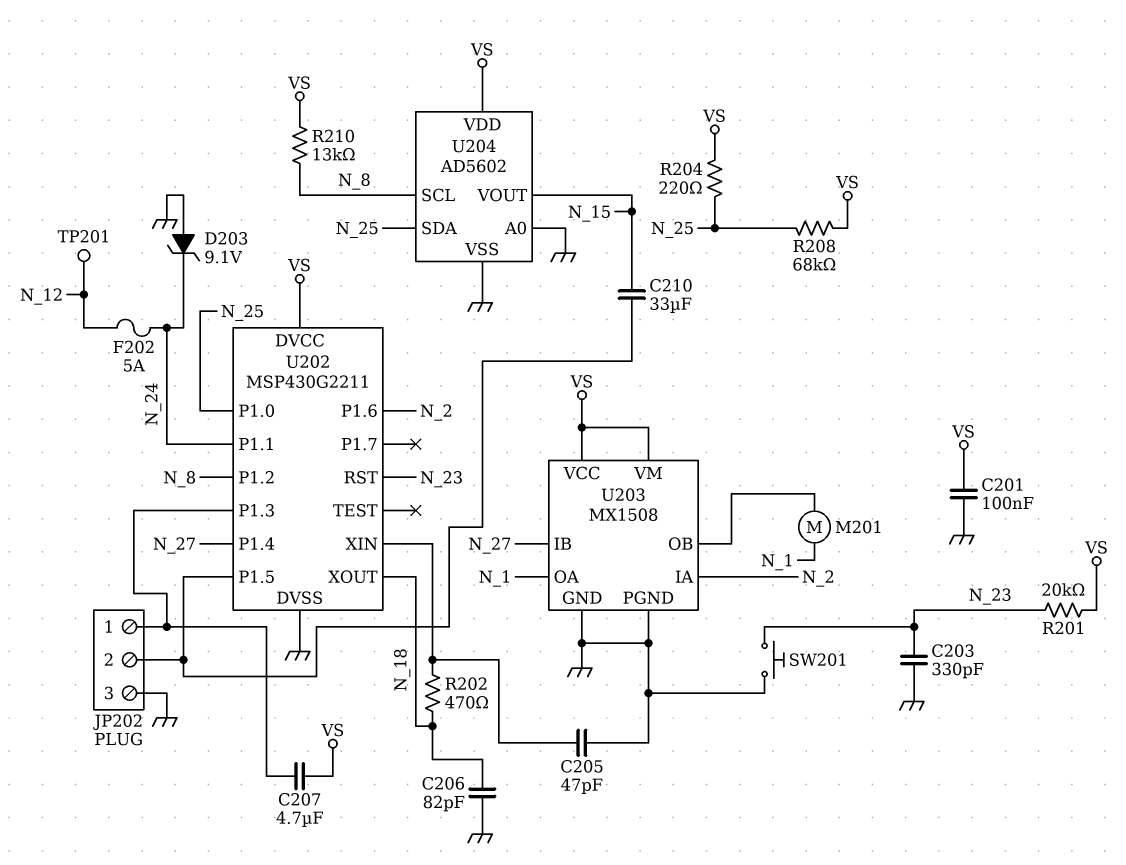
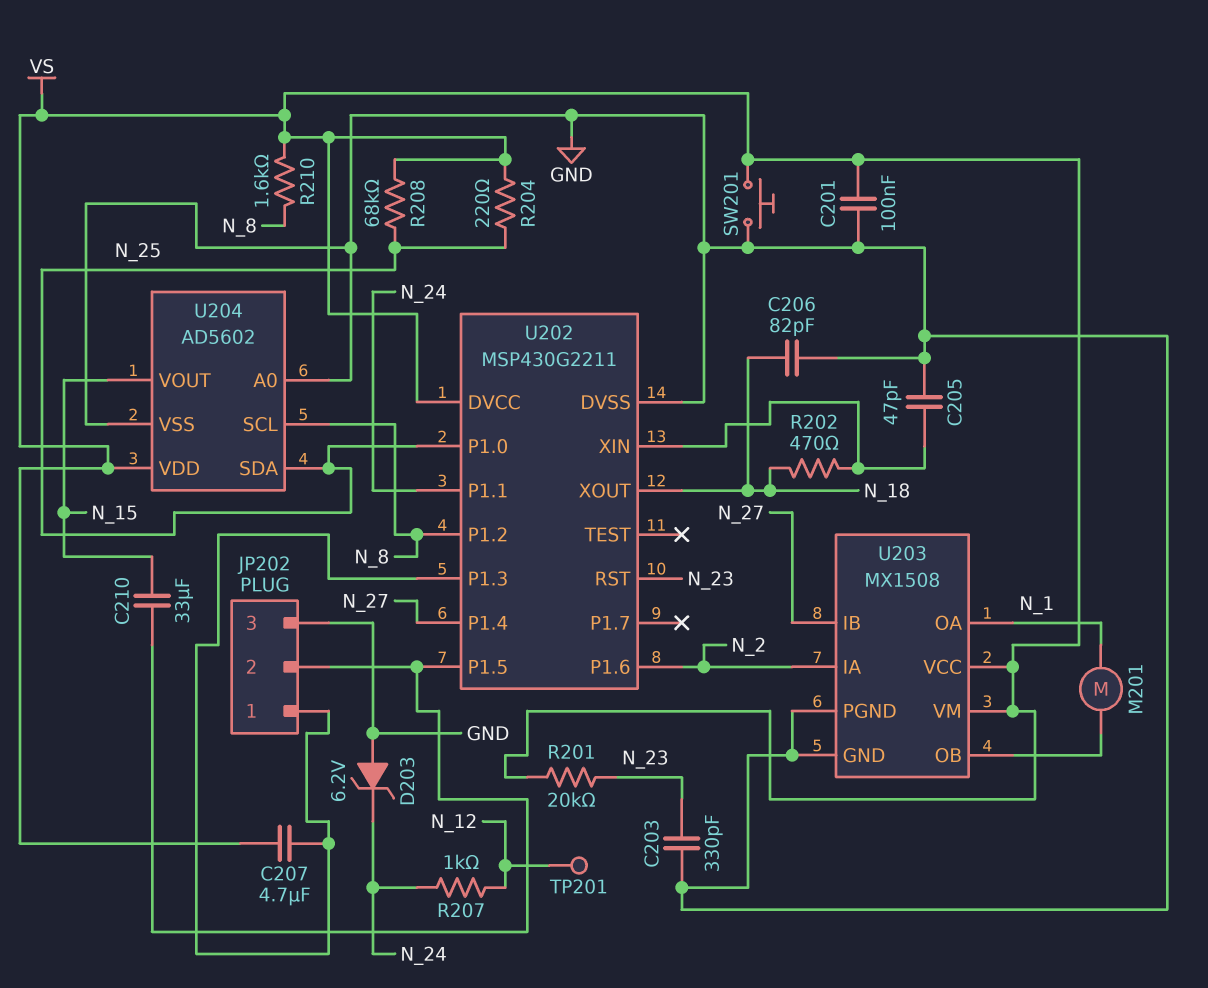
D203: zener 9.1V (A GND, K N_24) -> zener 6.2V (A GND, K N_24)
F202: 5A (N_12, N_24) -> none
R207: none -> 1k (N_12, N_24)
R210: 13k (N_8, VS) -> 1.6k (N_8, VS)
SW201: button (GND, N_23) -> button (GND, VS)

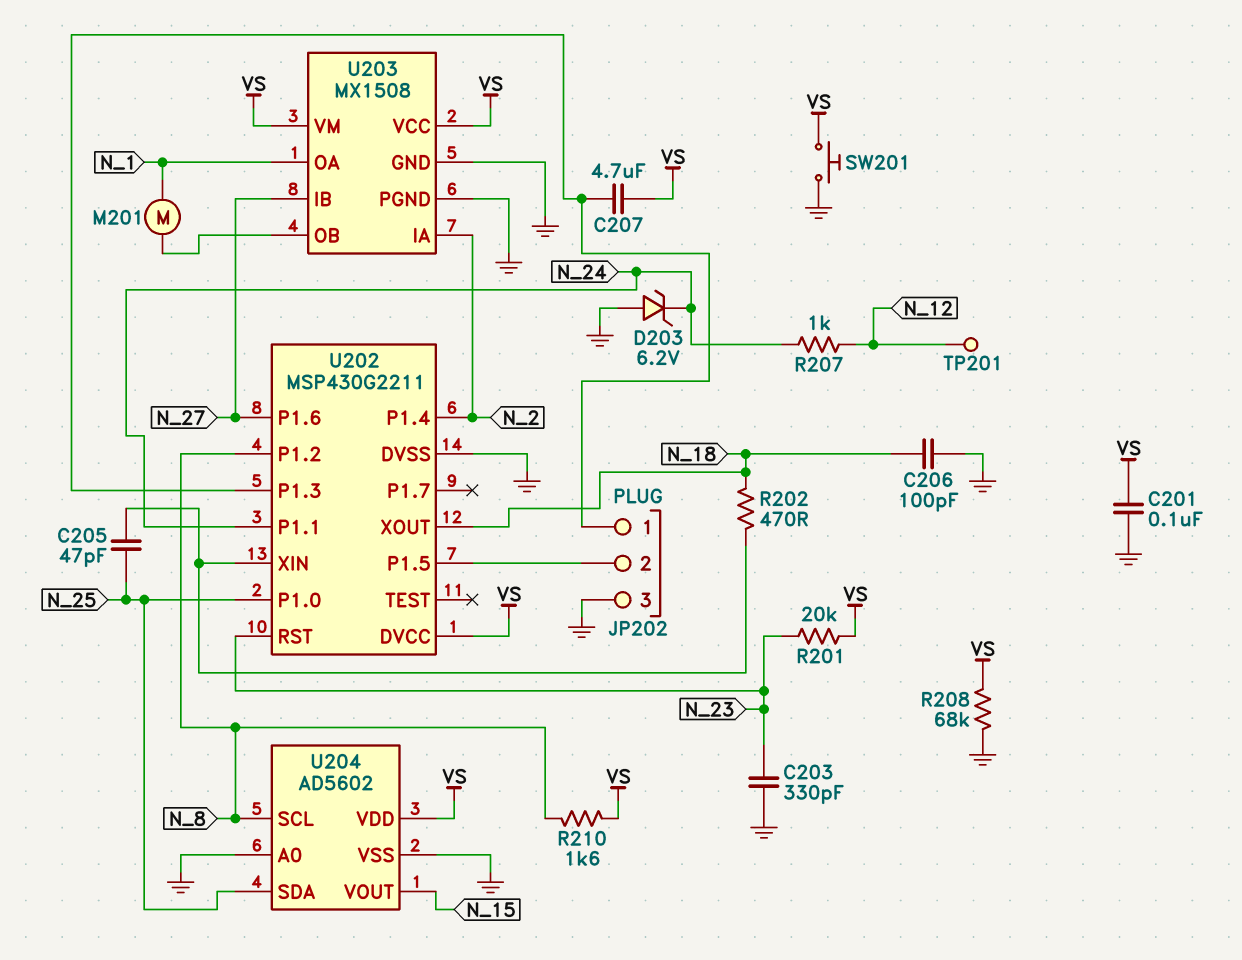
C205: 47pF (GND, U202/XIN) -> 47pF (N_25, U202/XIN)
C206: 82pF (GND, N_18) -> 100pF (GND, N_18)
C210: 33uF (JP202/2, N_15) -> none
R204: 220 (N_25, VS) -> none
R208: 68k (N_25, VS) -> 68k (GND, VS)
U202 pin P1.4: N_27 -> N_2
U202 pin P1.6: N_2 -> N_27

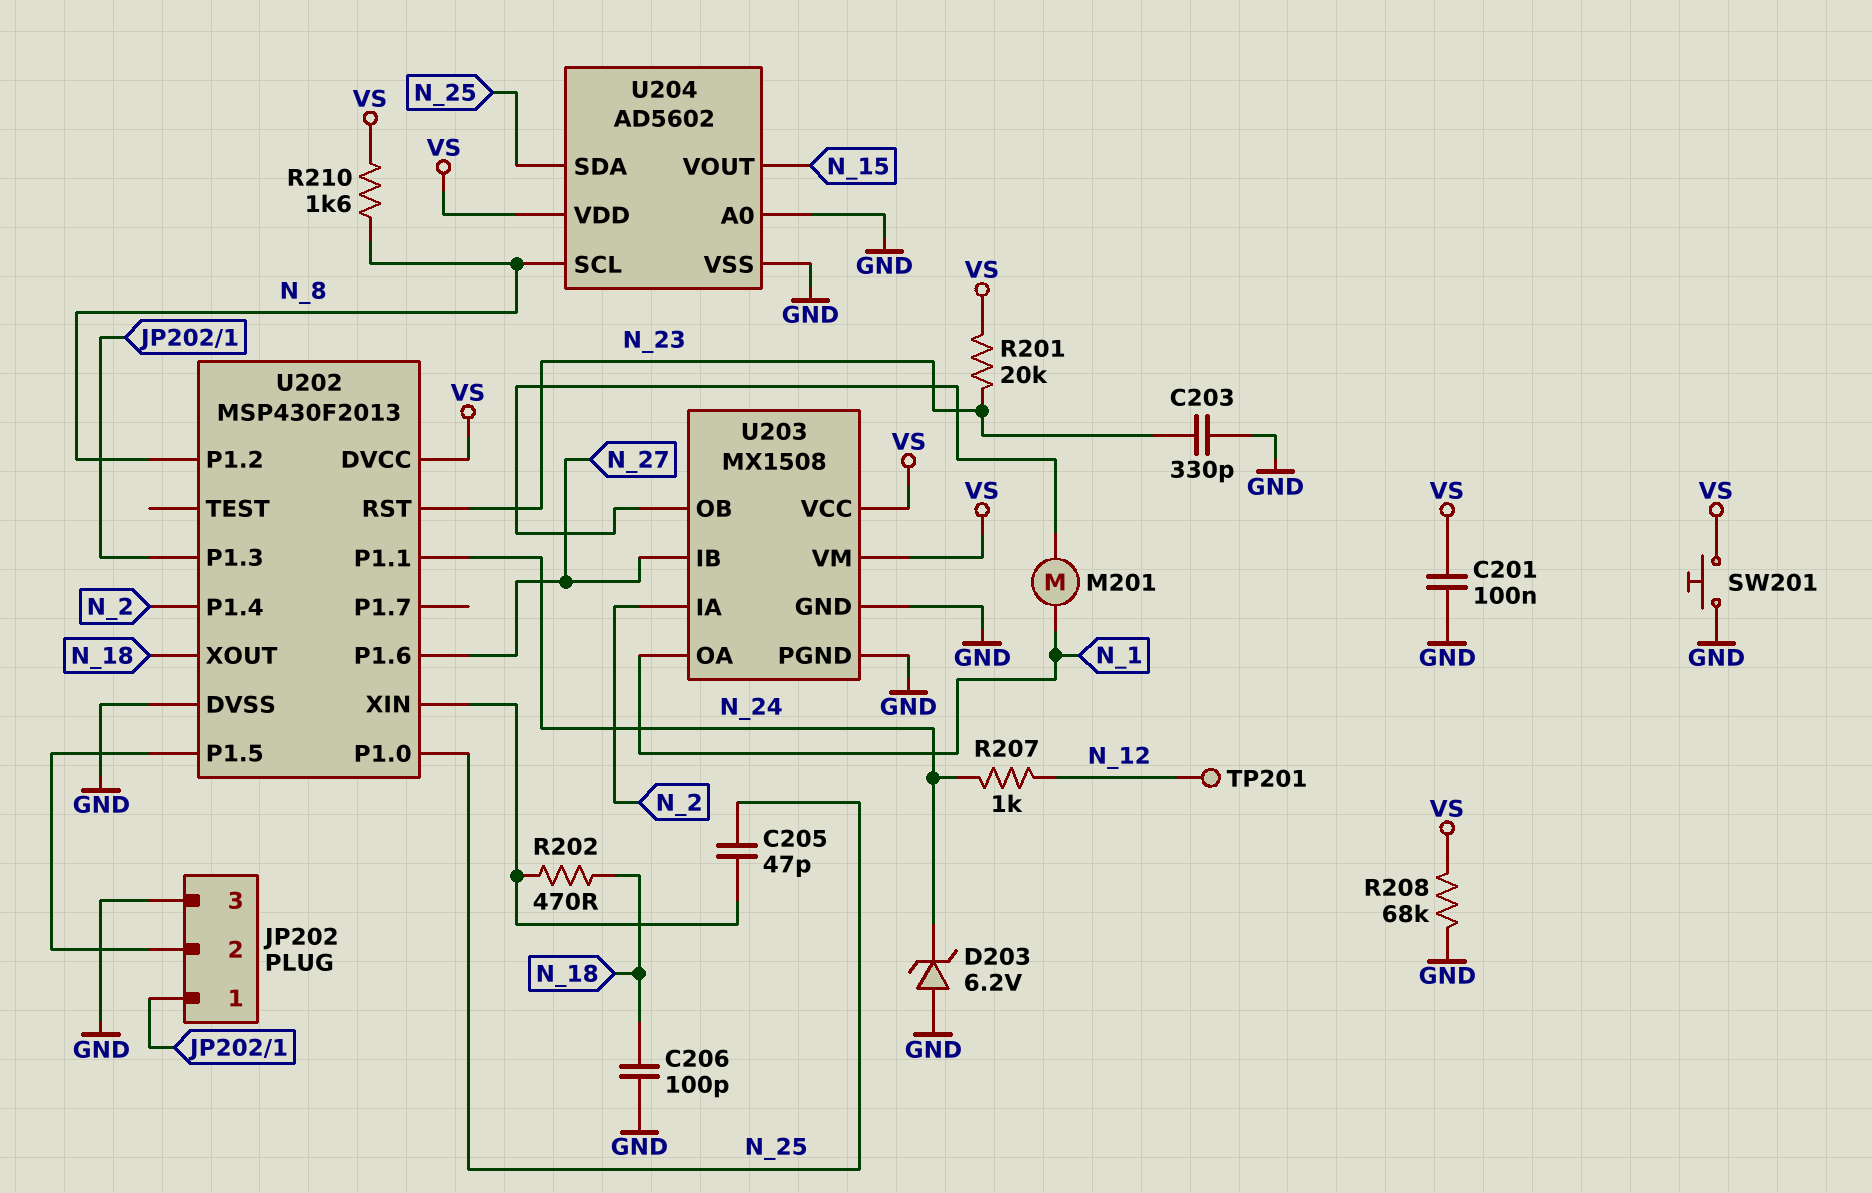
C207: 4.7uF (JP202/1, VS) -> none
U202: MSP430G2211 -> MSP430F2013

